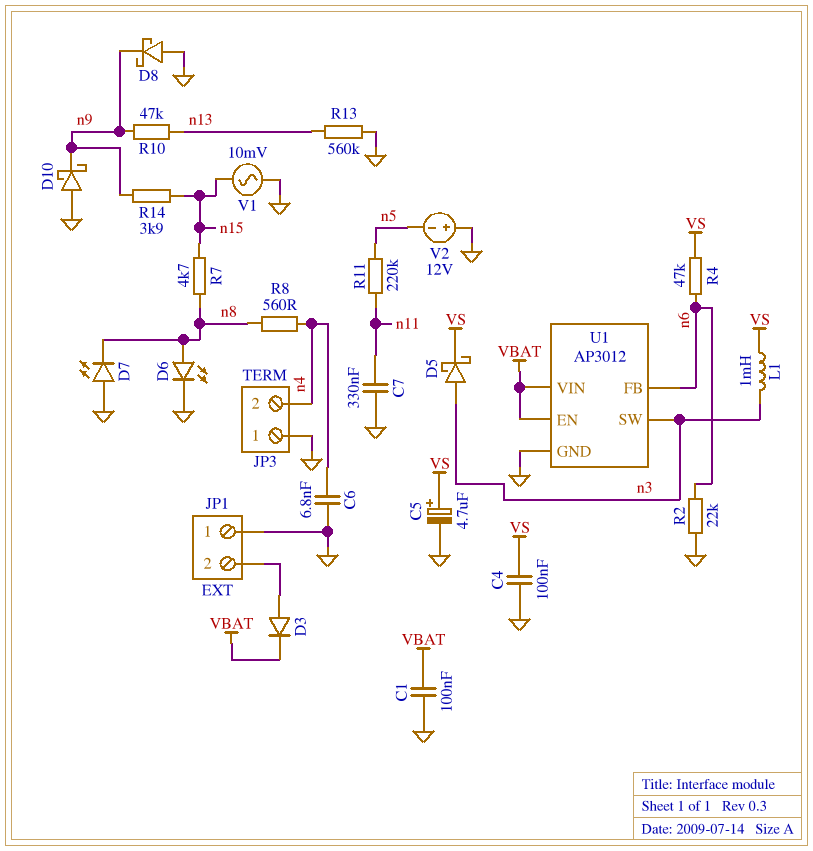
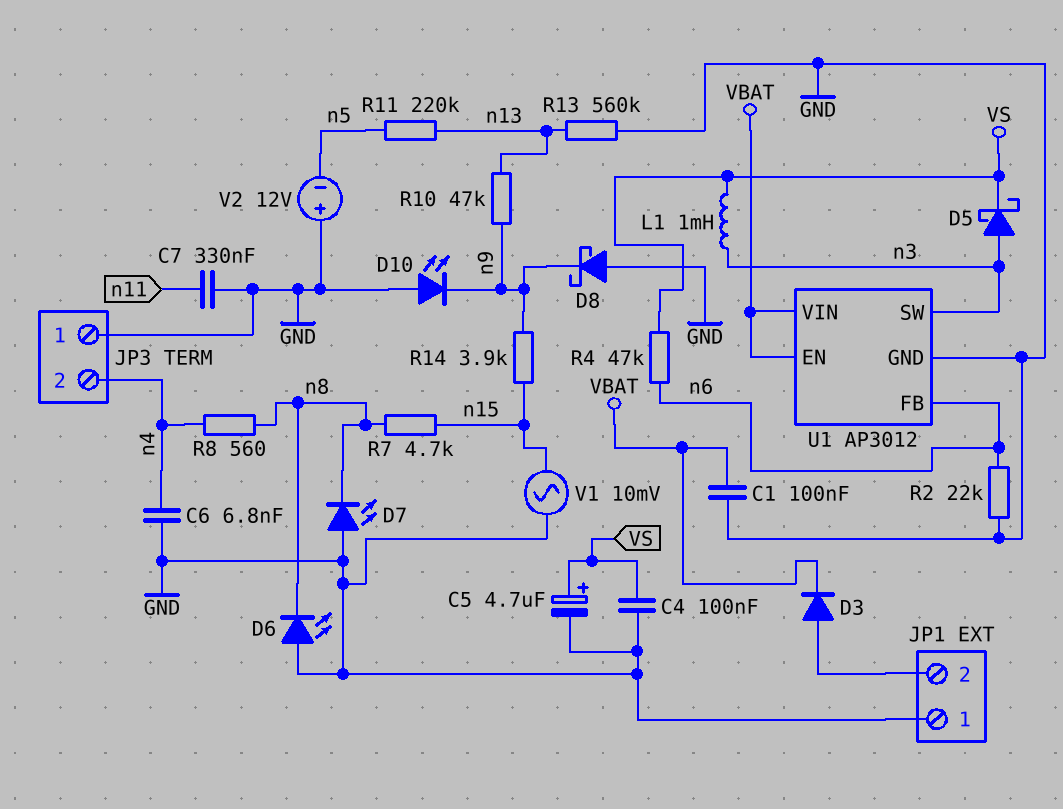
D6: LED (A n8, K GND) -> LED (A GND, K n8)
D10: schottky (A GND, K n9) -> LED (A GND, K n9)
R11: 220k (n5, n11) -> 220k (n5, n13)

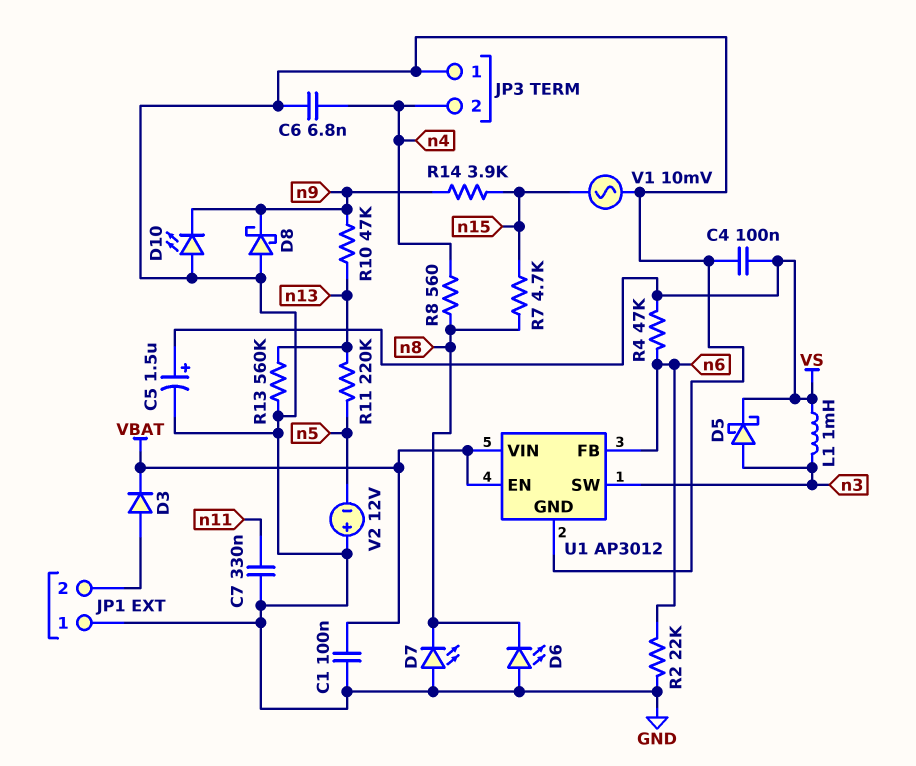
C5: 4.7uF (plus VS, minus GND) -> 1.5uF (plus VS, minus GND)

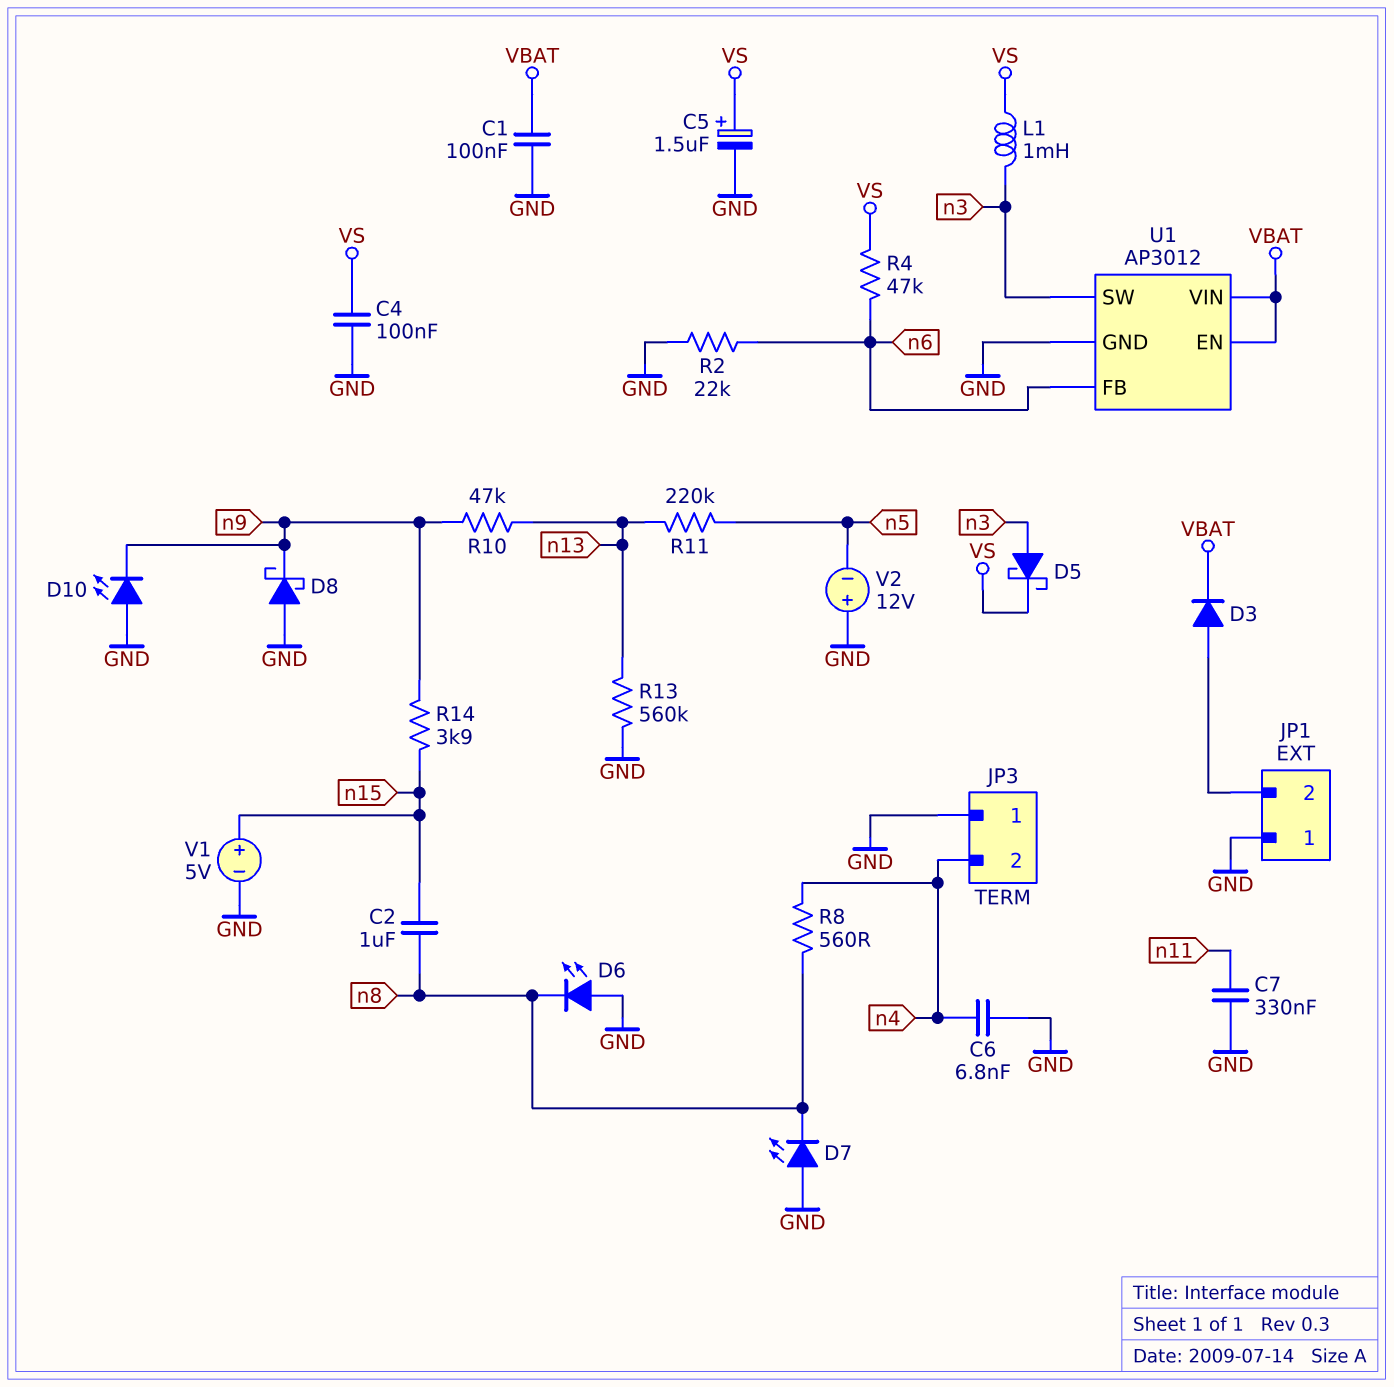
C2: none -> 1uF (n8, n15)
R7: 4.7k (n8, n15) -> none
V1: AC 10mV (GND, n15) -> 5V (plus n15, minus GND)

